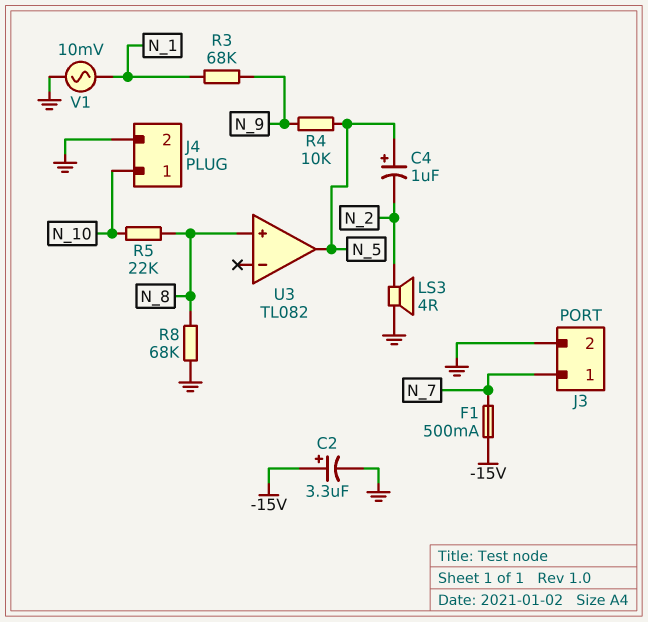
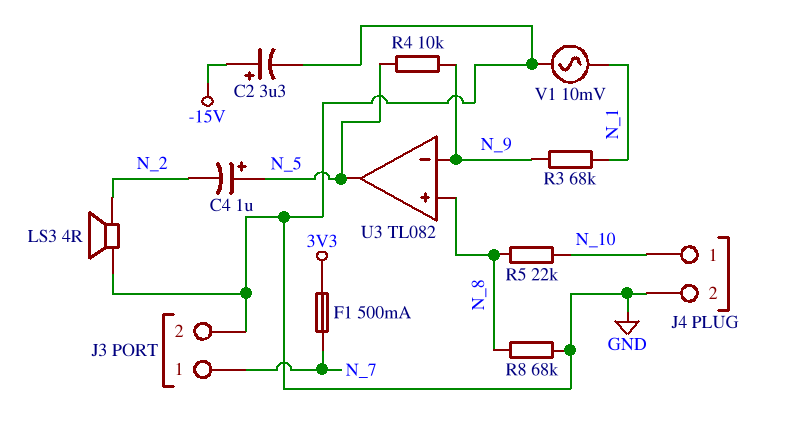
F1: 500mA (-15V, N_7) -> 500mA (3V3, N_7)
U3 pin in-: none -> N_9

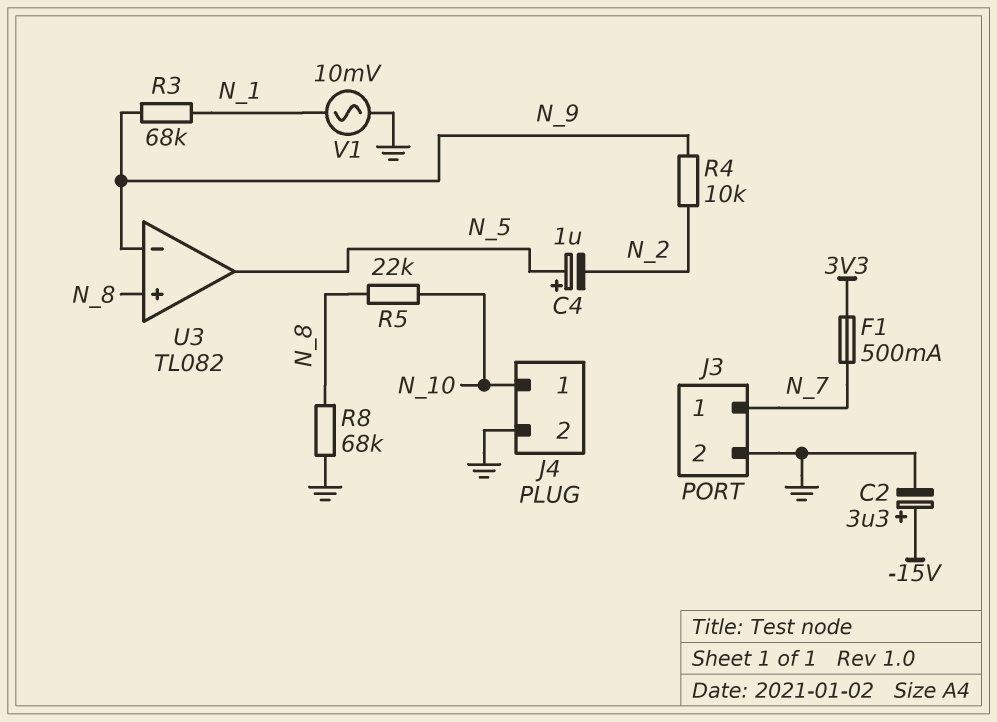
LS3: speaker 4R (GND, N_2) -> none
R4: 10k (N_5, N_9) -> 10k (N_2, N_9)

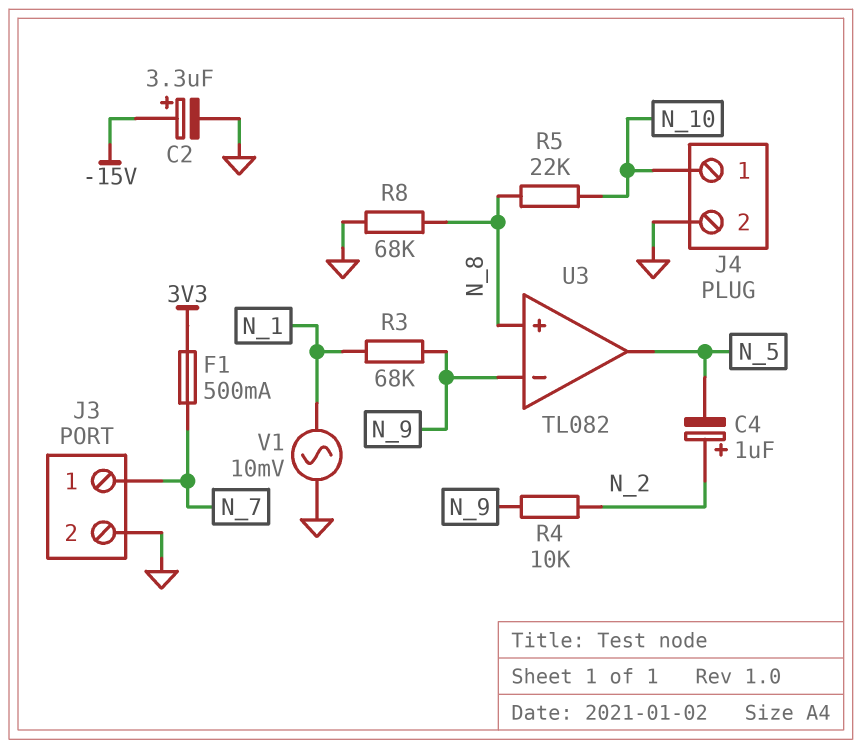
C4: 1uF (plus N_5, minus N_2) -> 1uF (plus N_2, minus N_5)

